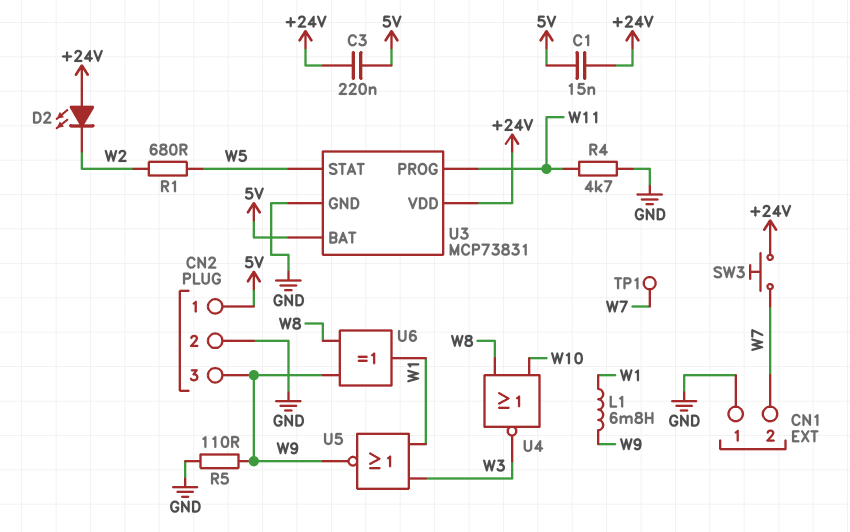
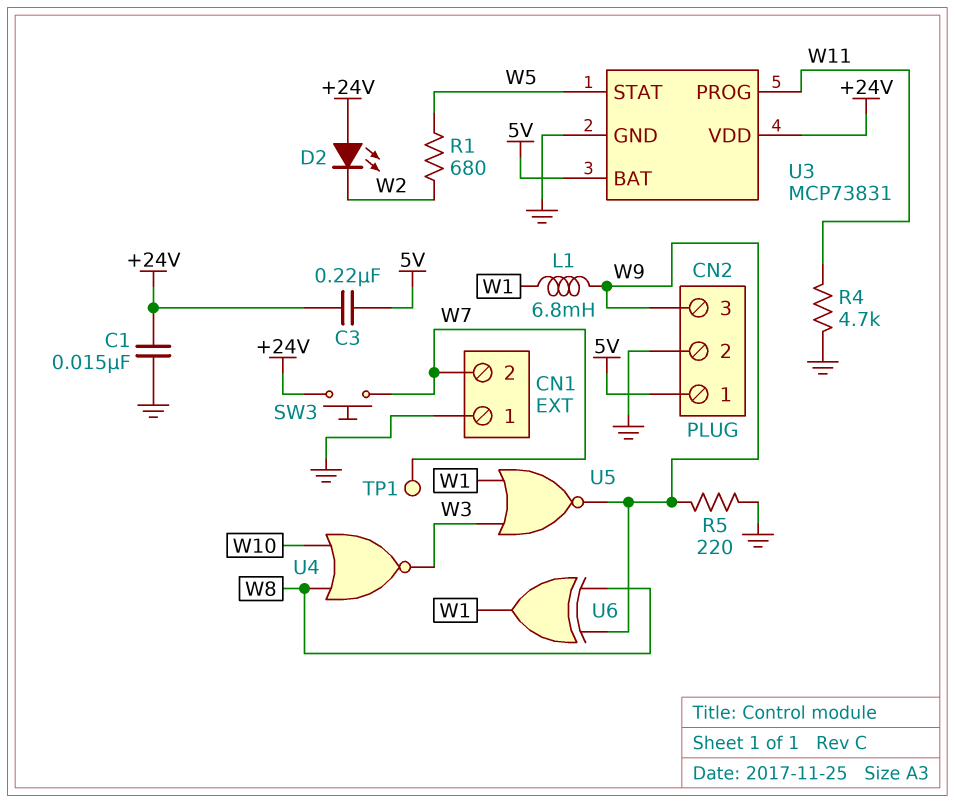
C1: 15nF (+24V, 5V) -> 15nF (+24V, GND)
R5: 110 (GND, W9) -> 220 (GND, W9)

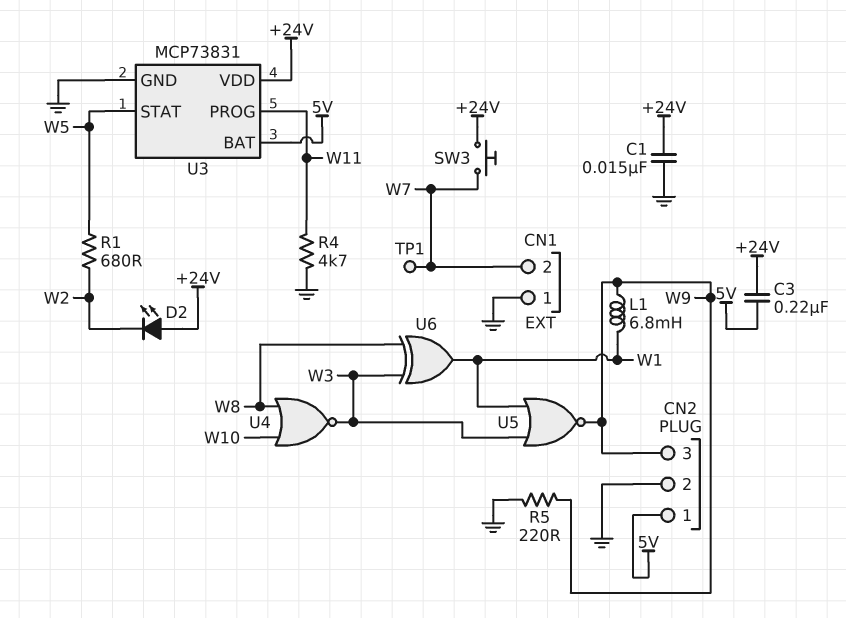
U6: XOR (in W8, in W9, out W1) -> XOR (in W3, in W8, out W1)

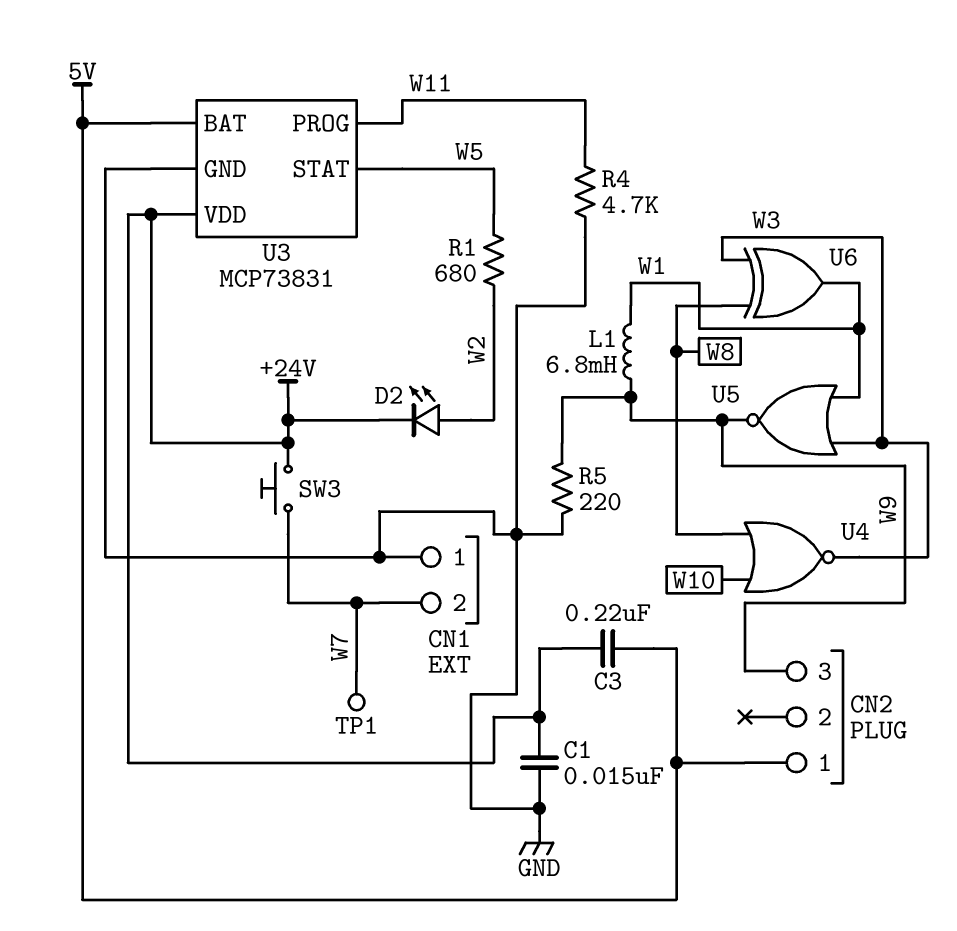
CN2 pin 2: GND -> none
D2: LED (A +24V, K W2) -> LED (A W2, K +24V)

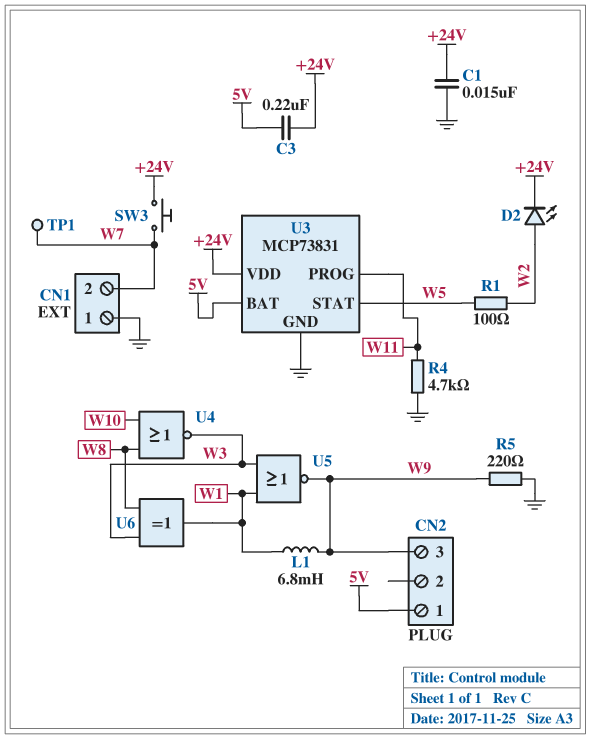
R1: 680 (W2, W5) -> 100 (W2, W5)

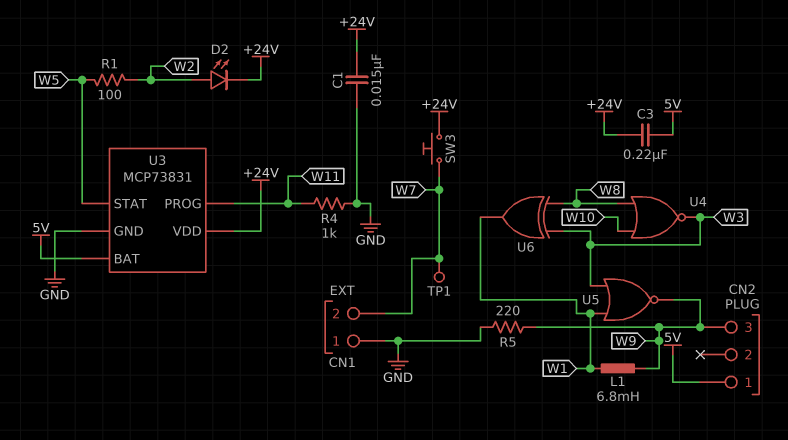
R4: 4.7k (GND, W11) -> 1k (GND, W11)

